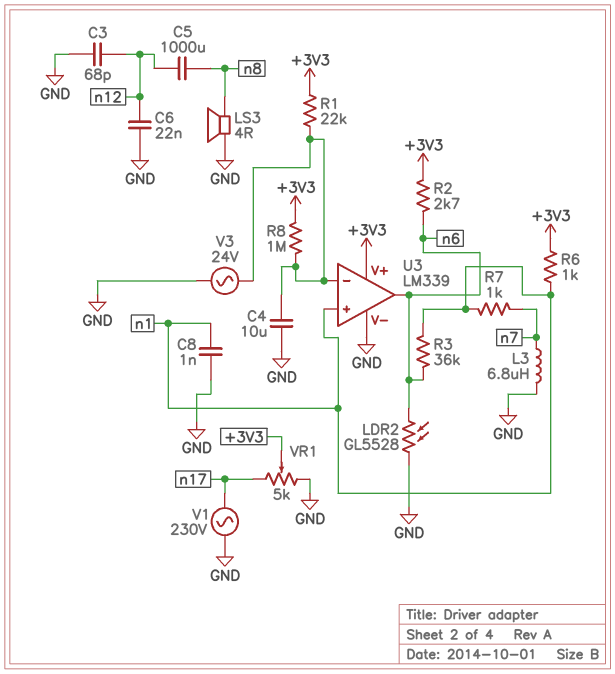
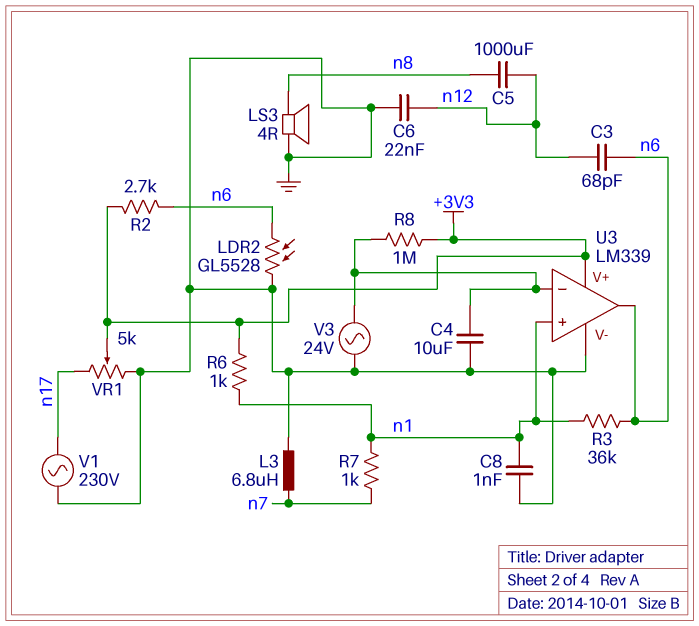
C3: 68pF (GND, n12) -> 68pF (n6, n12)
R1: 22k (+3V3, U3/in-) -> none

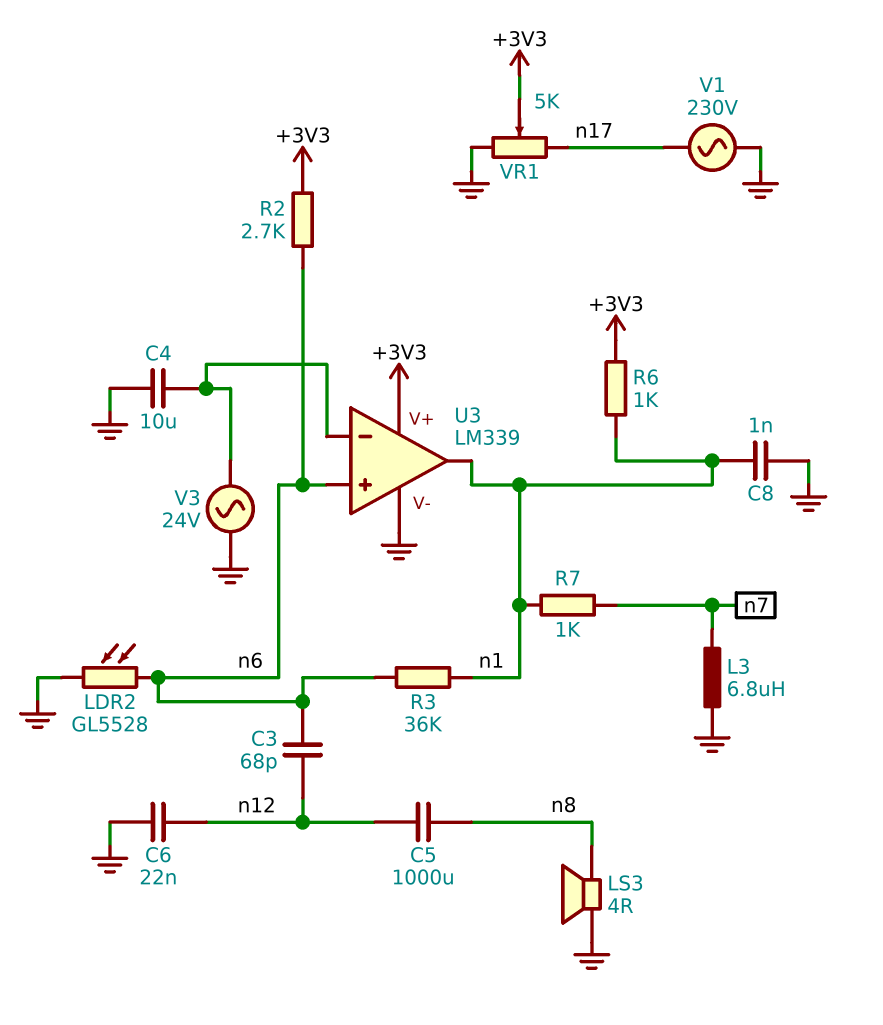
R8: 1M (+3V3, U3/in-) -> none
U3 pin in+: n1 -> n6
U3 pin out: n6 -> n1

